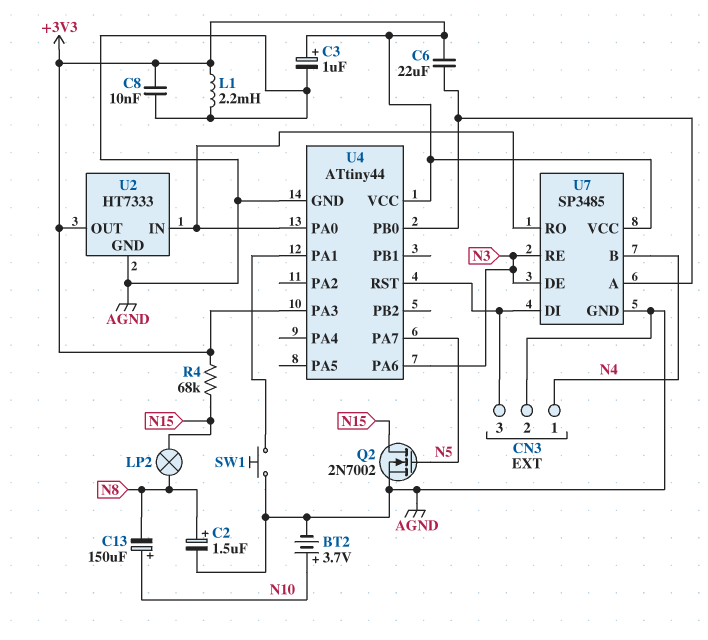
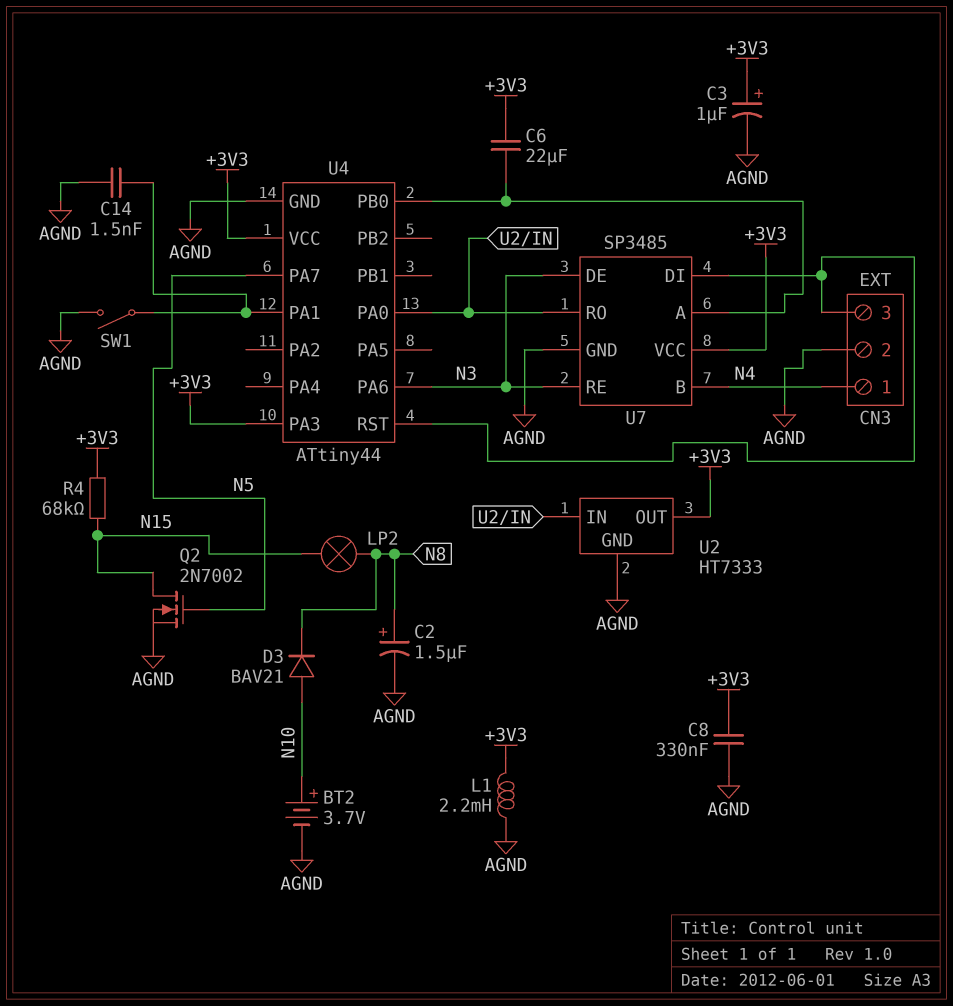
C8: 10nF (+3V3, AGND) -> 330nF (+3V3, AGND)
C13: 150uF (plus N10, minus N8) -> none
C14: none -> 1.5nF (AGND, U4/PA1)
D3: none -> diode BAV21 (A N10, K N8)
SW1: button (AGND, U4/PA1) -> switch (AGND, U4/PA1)

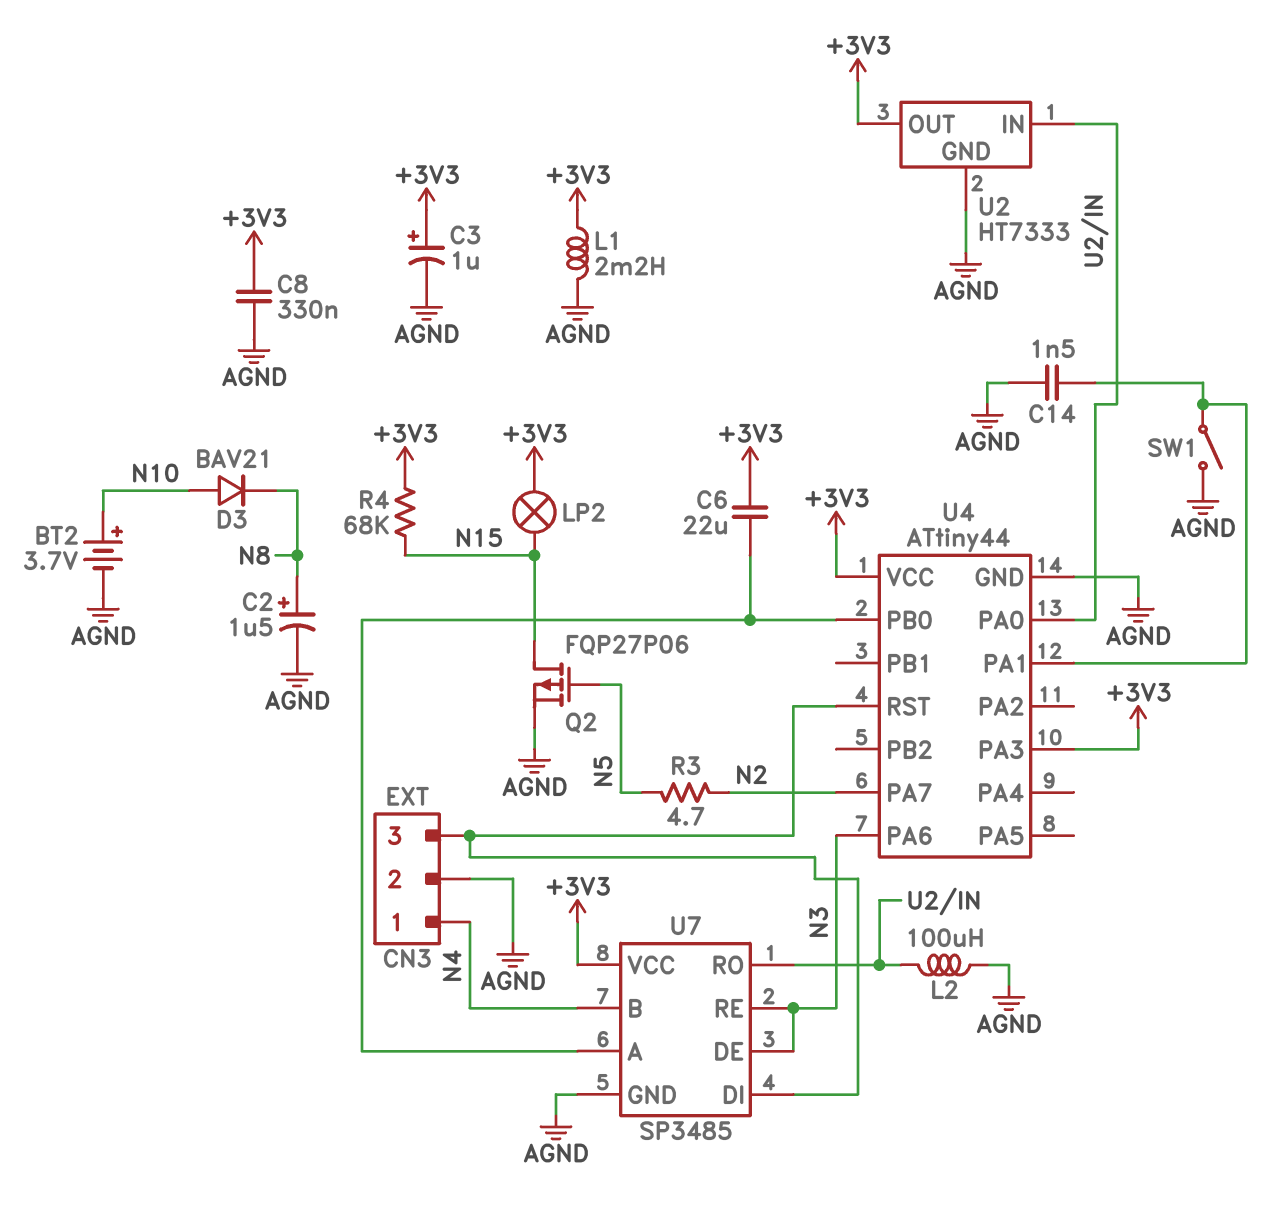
L2: none -> 100uH (AGND, U2/IN)
LP2: lamp (N8, N15) -> lamp (+3V3, N15)
Q2: NMOS 2N7002 (G N5, D N15, S AGND) -> PMOS FQP27P06 (G N5, D N15, S AGND)
R3: none -> 4.7 (N2, N5)
U4 pin PA7: N5 -> N2

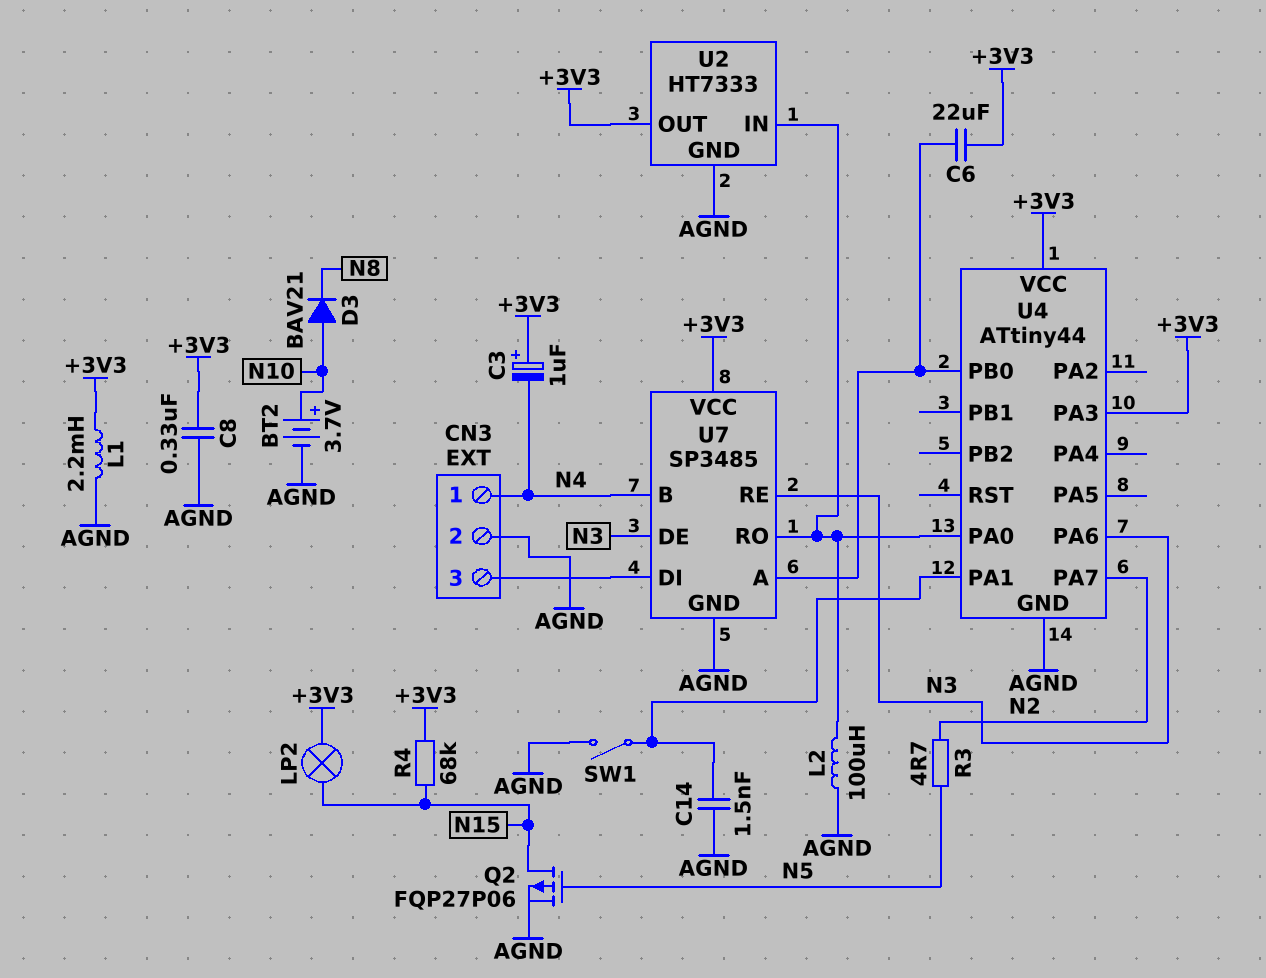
C2: 1.5uF (plus N8, minus AGND) -> none
C3: 1uF (plus +3V3, minus AGND) -> 1uF (plus +3V3, minus N4)
U4 pin RST: CN3/3 -> none

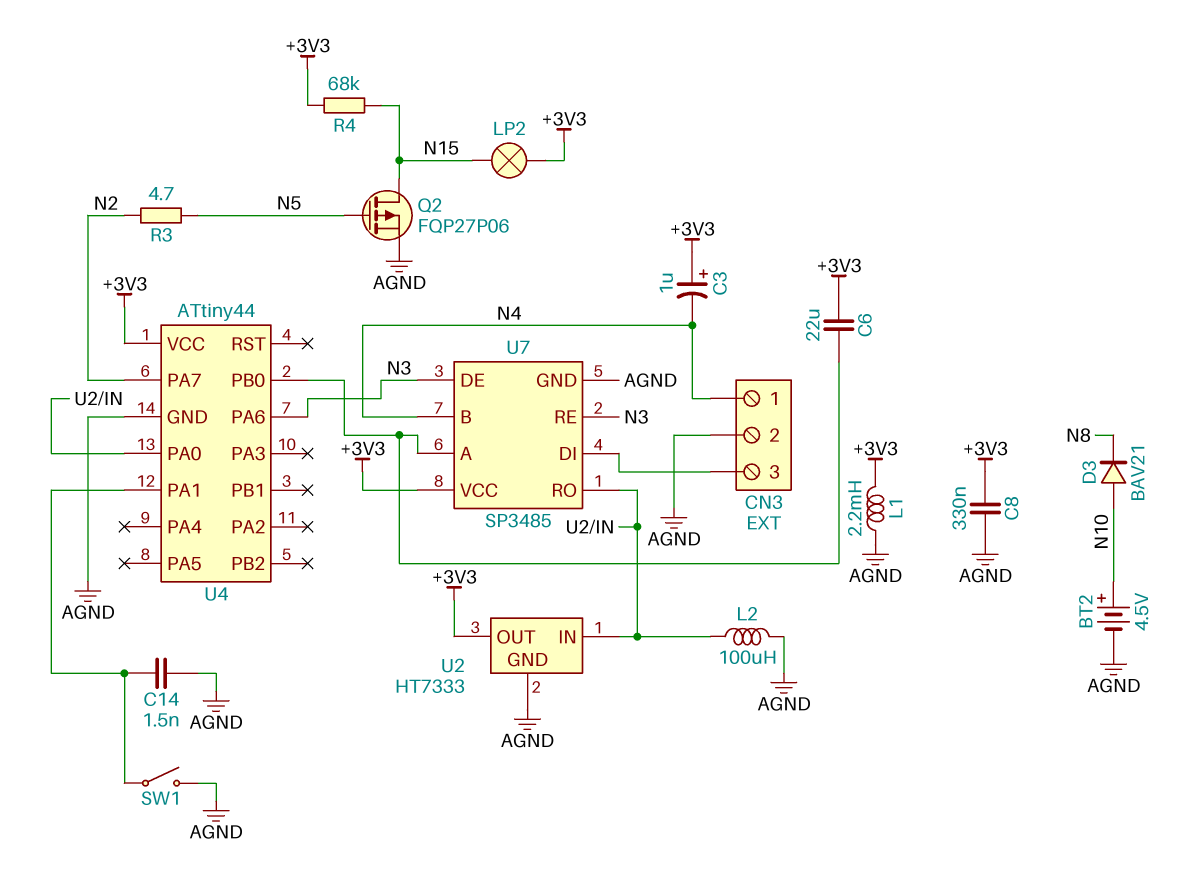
BT2: 3.7V (plus N10, minus AGND) -> 4.5V (plus N10, minus AGND)
U4 pin PA3: +3V3 -> none

